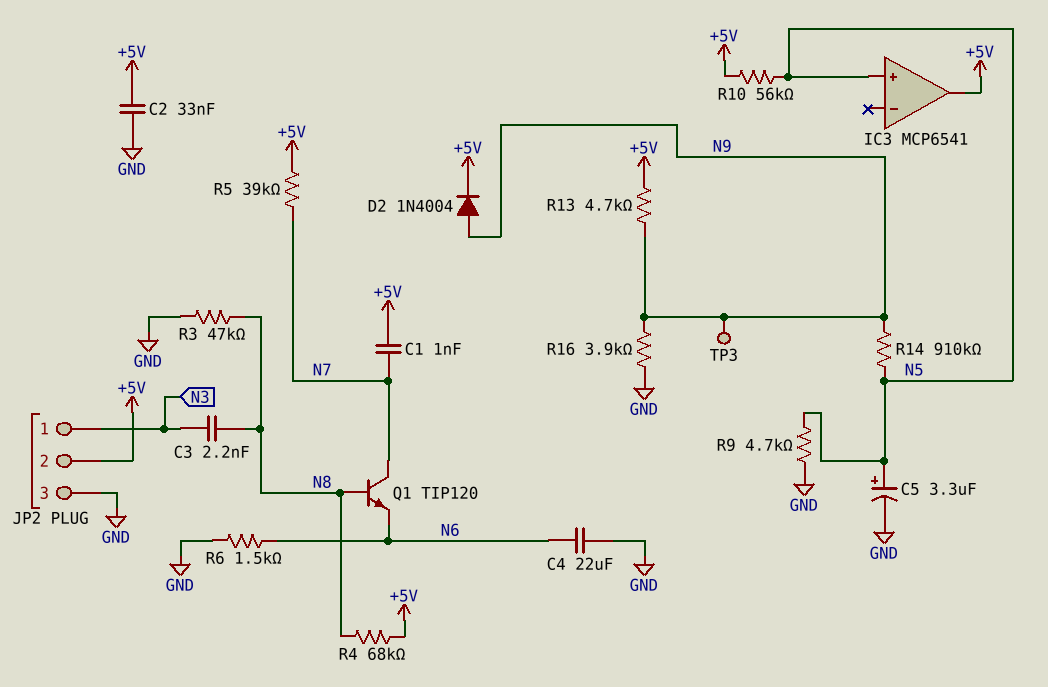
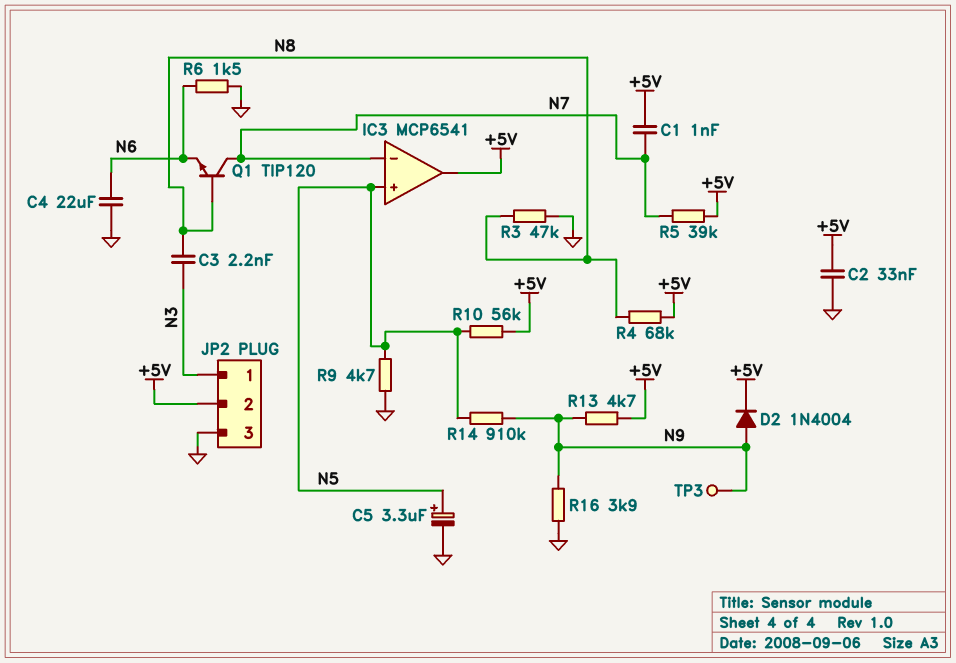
IC3 pin in-: none -> N7

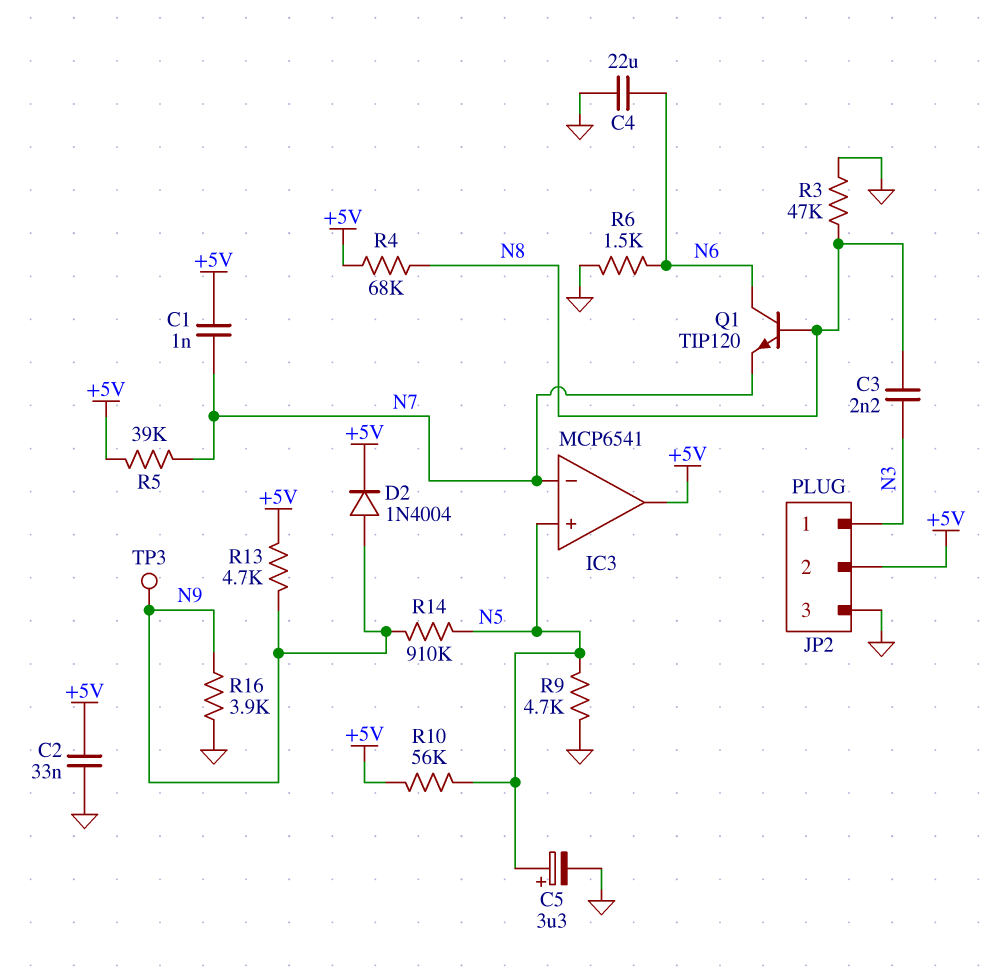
Q1: NPN TIP120 (B N8, C N7, E N6) -> NPN TIP120 (B N8, C N6, E N7)

